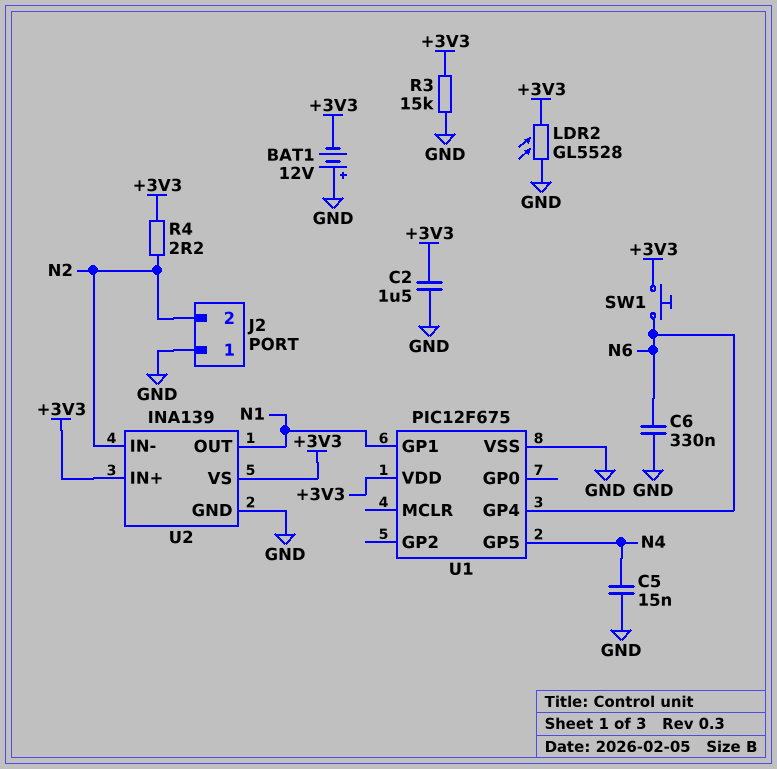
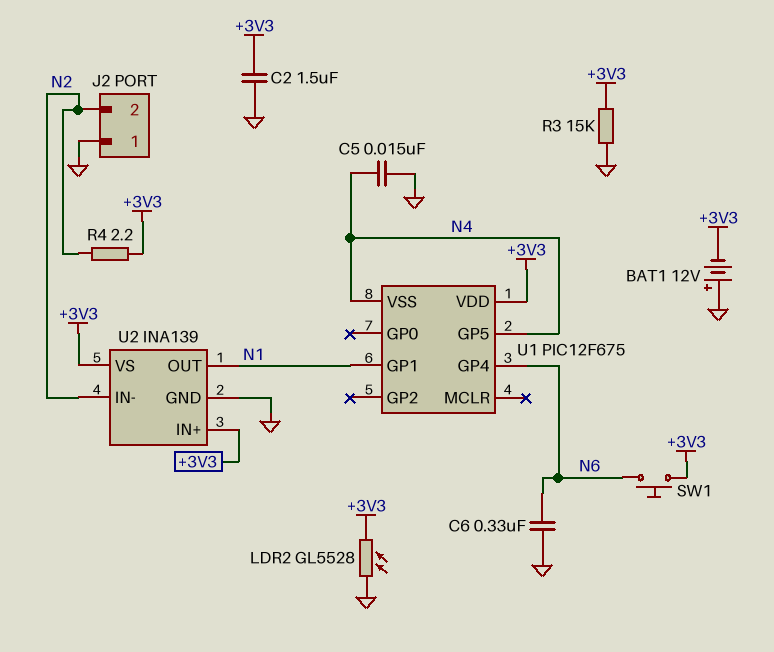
U1 pin VSS: GND -> N4

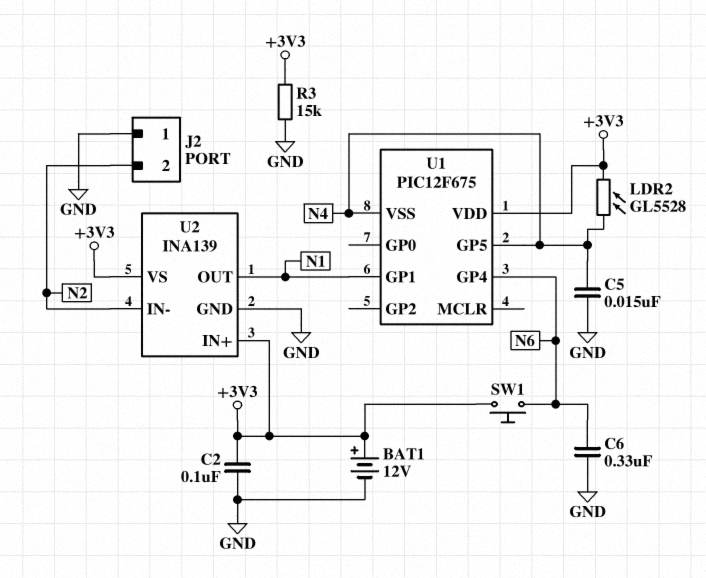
BAT1: 12V (plus GND, minus +3V3) -> 12V (plus +3V3, minus GND)
C2: 1.5uF (+3V3, GND) -> 100nF (+3V3, GND)
LDR2: GL5528 (+3V3, GND) -> GL5528 (+3V3, N4)
R4: 2.2 (+3V3, N2) -> none

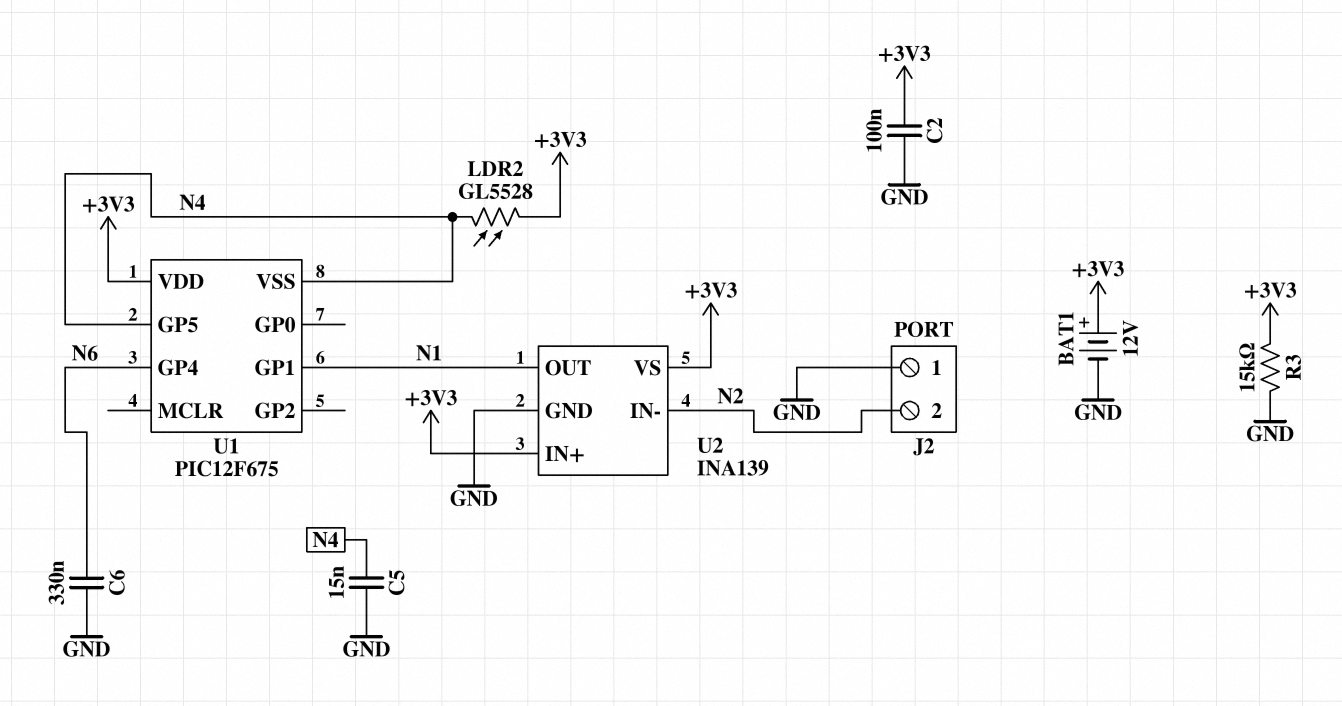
SW1: button (+3V3, N6) -> none

